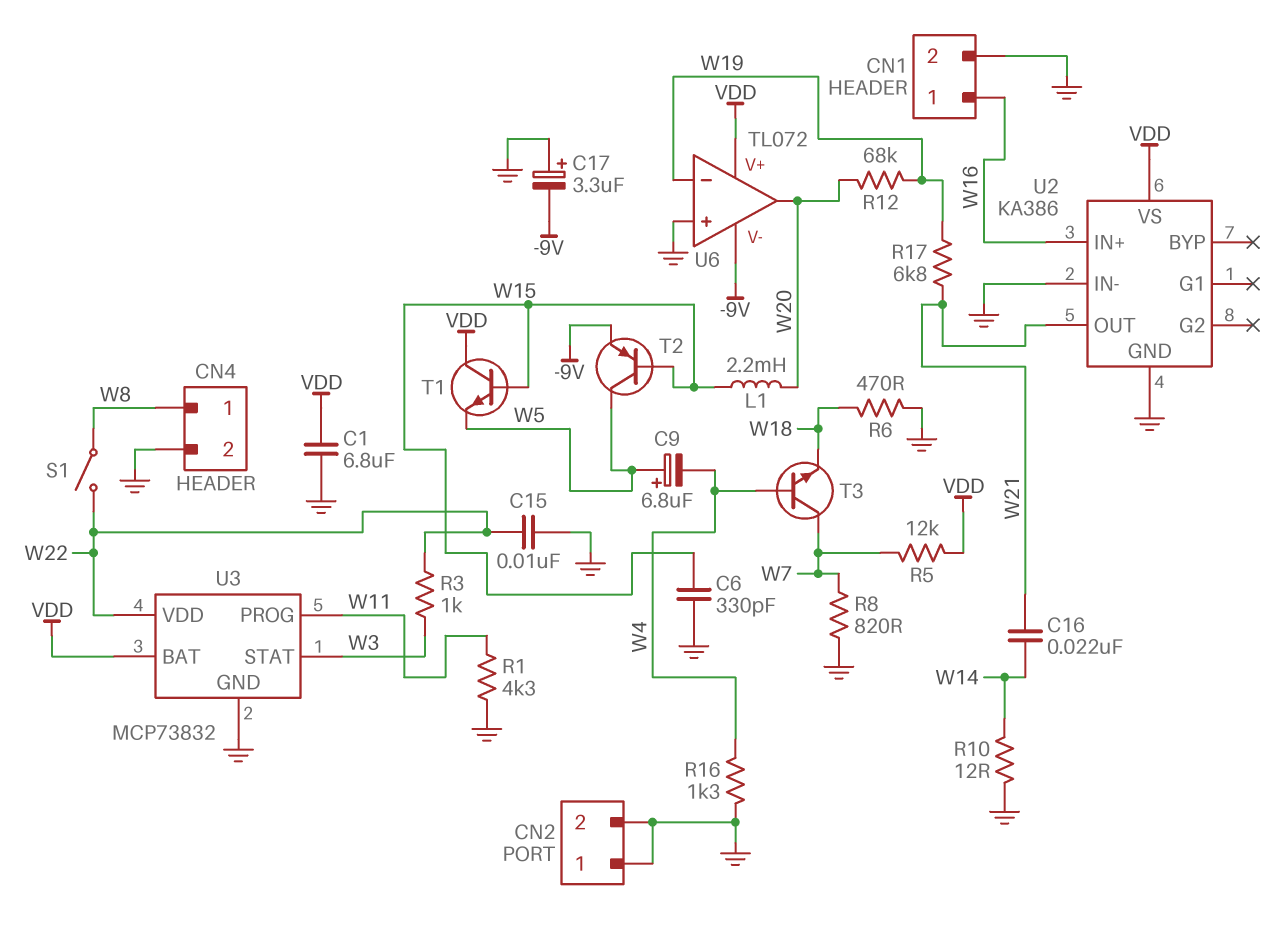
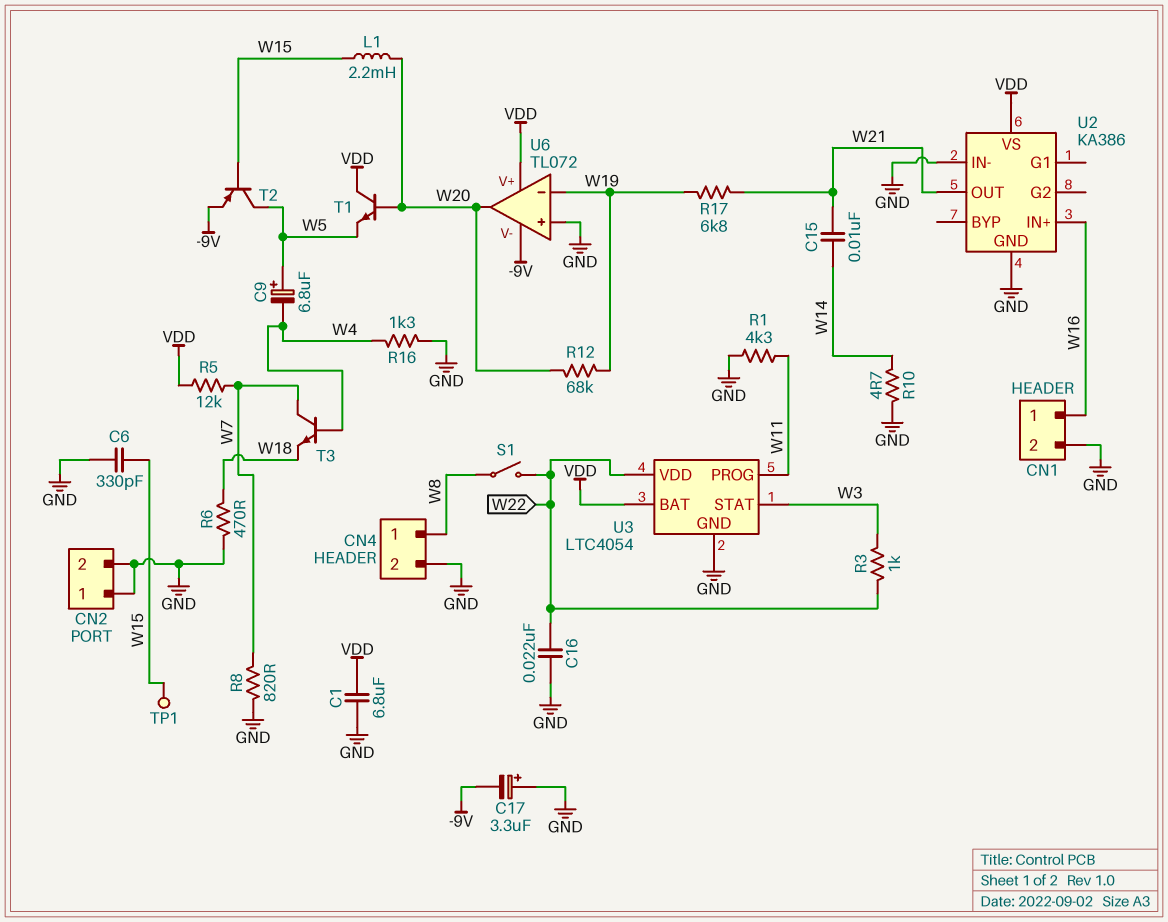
C15: 10nF (GND, W22) -> 10nF (W14, W21)
C16: 22nF (W14, W21) -> 22nF (GND, W22)
R10: 12 (GND, W14) -> 4.7 (GND, W14)
T1: NPN (B W15, C VDD, E W5) -> NPN (B W20, C VDD, E W5)
TP1: none -> test point (W15)
U3: MCP73832 -> LTC4054

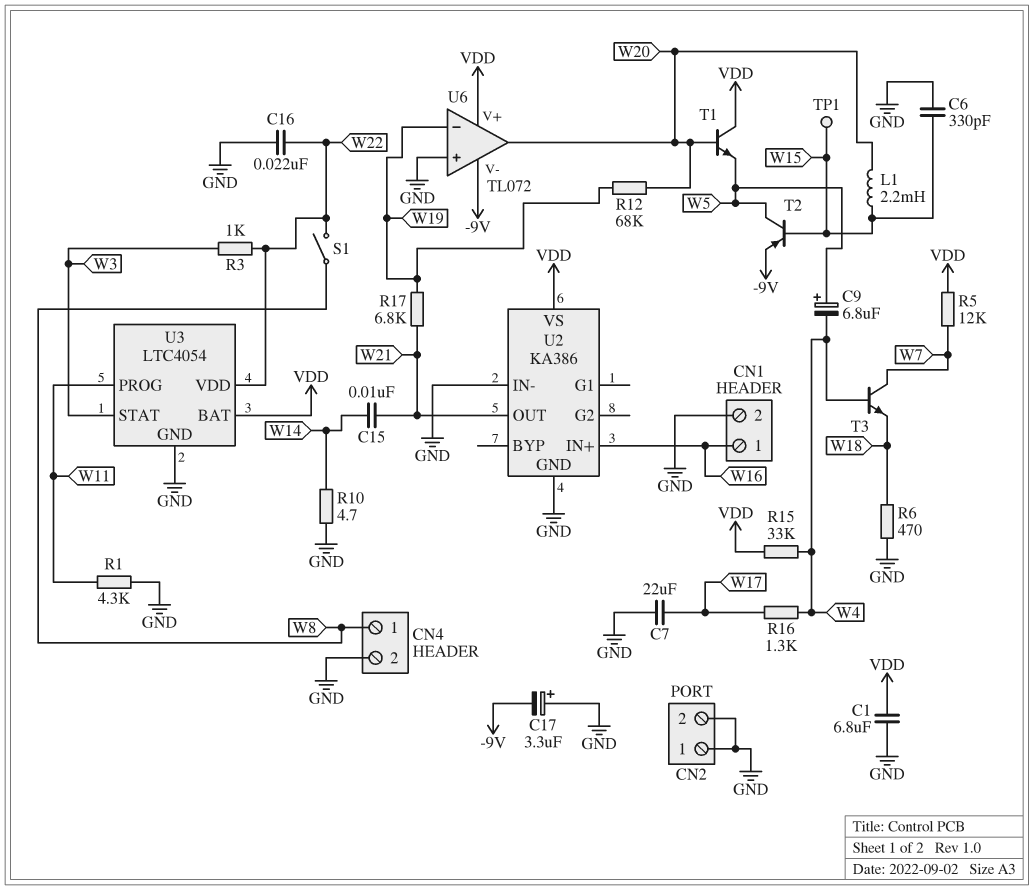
C7: none -> 22uF (GND, W17)
R8: 820 (GND, W7) -> none
R15: none -> 33k (VDD, W4)
R16: 1.3k (GND, W4) -> 1.3k (W4, W17)

